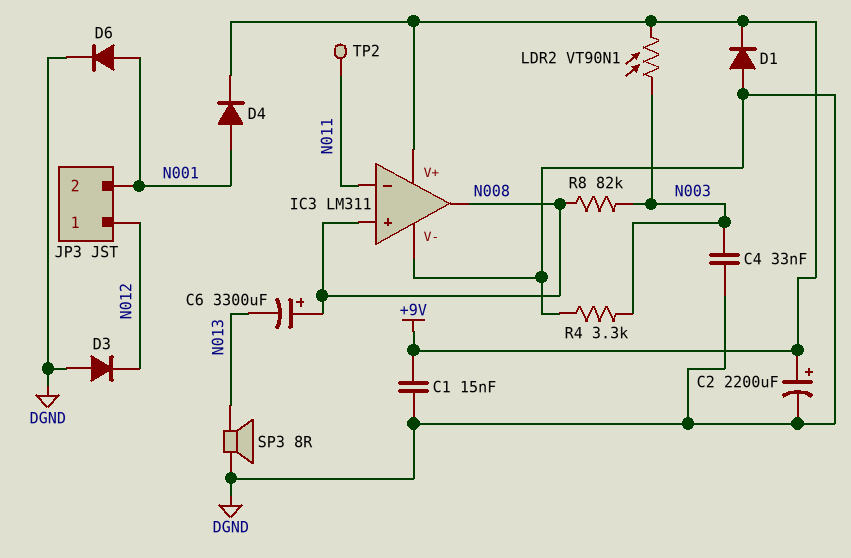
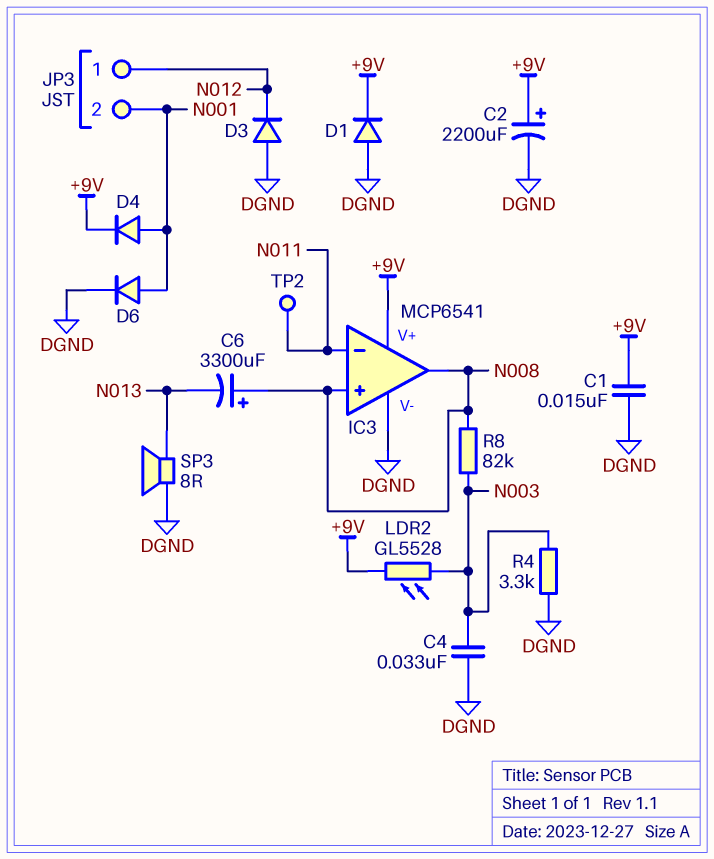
IC3: LM311 -> MCP6541
LDR2: VT90N1 (+9V, N003) -> GL5528 (+9V, N003)

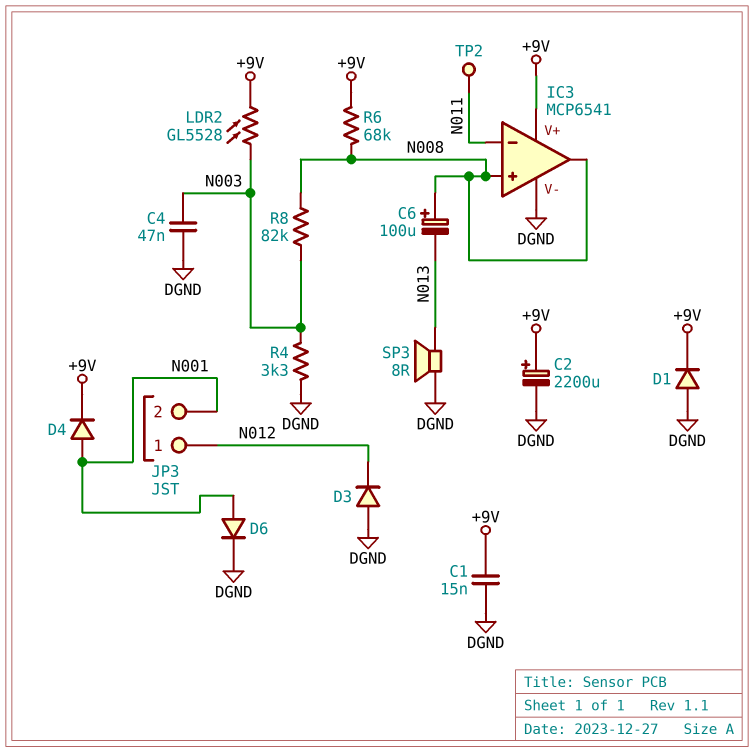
C4: 33nF (DGND, N003) -> 47nF (DGND, N003)
C6: 3300uF (plus N008, minus N013) -> 100uF (plus N008, minus N013)
R6: none -> 68k (+9V, N008)

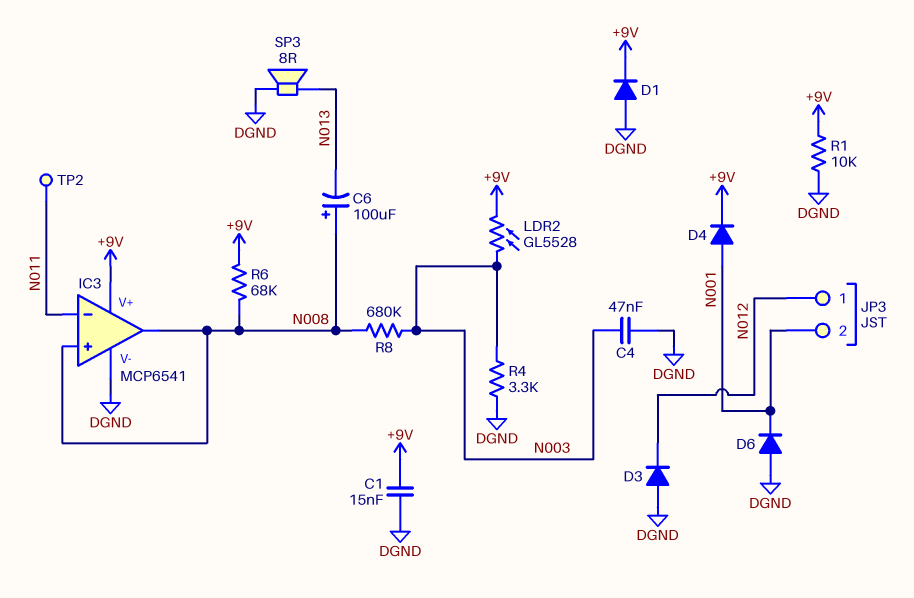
C2: 2200uF (plus +9V, minus DGND) -> none
D6: diode (A N001, K DGND) -> diode (A DGND, K N001)
R1: none -> 10k (+9V, DGND)
R8: 82k (N003, N008) -> 680k (N003, N008)

